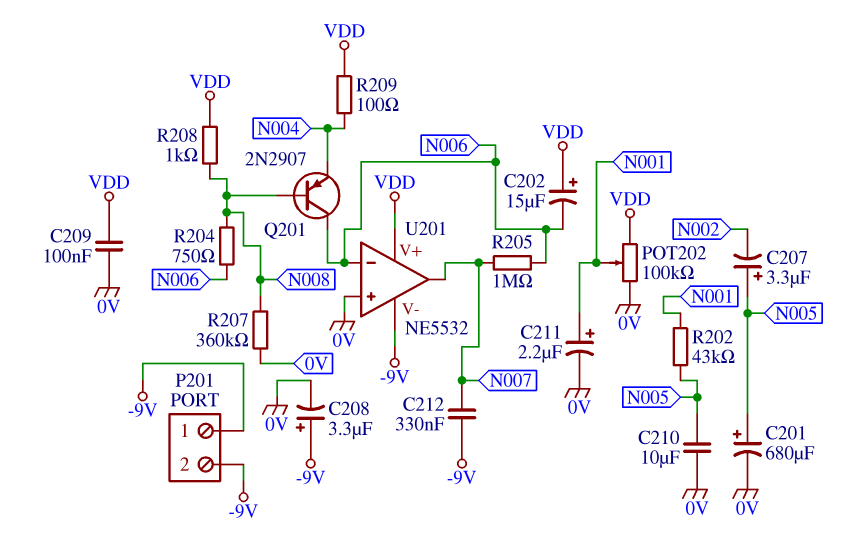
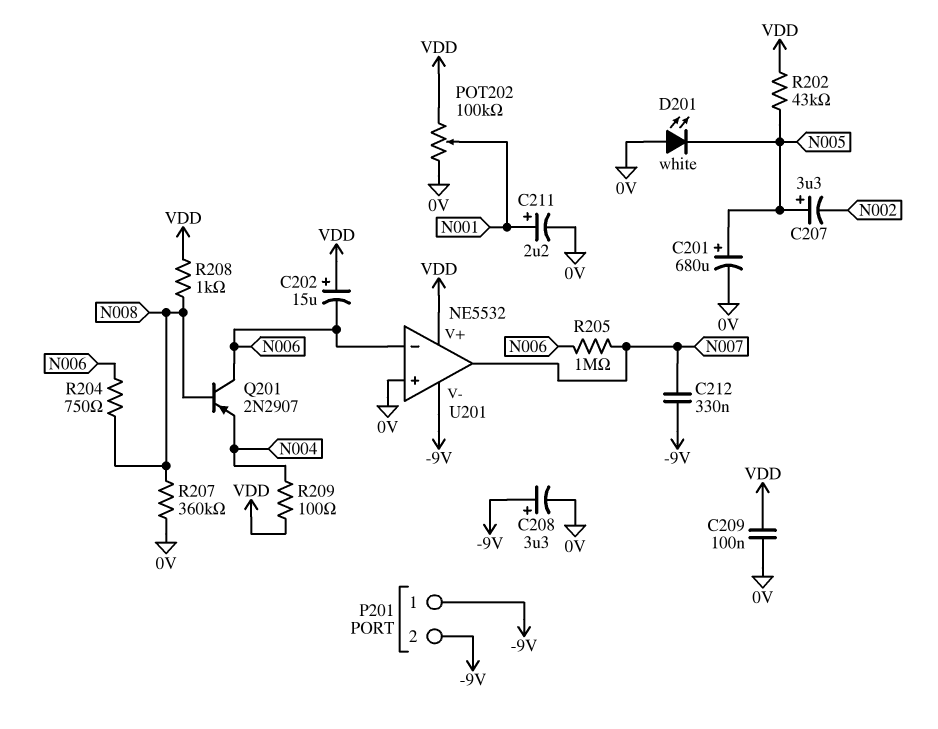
C210: 10uF (0V, N005) -> none
D201: none -> LED white (A 0V, K N005)
R202: 43k (N001, N005) -> 43k (N005, VDD)

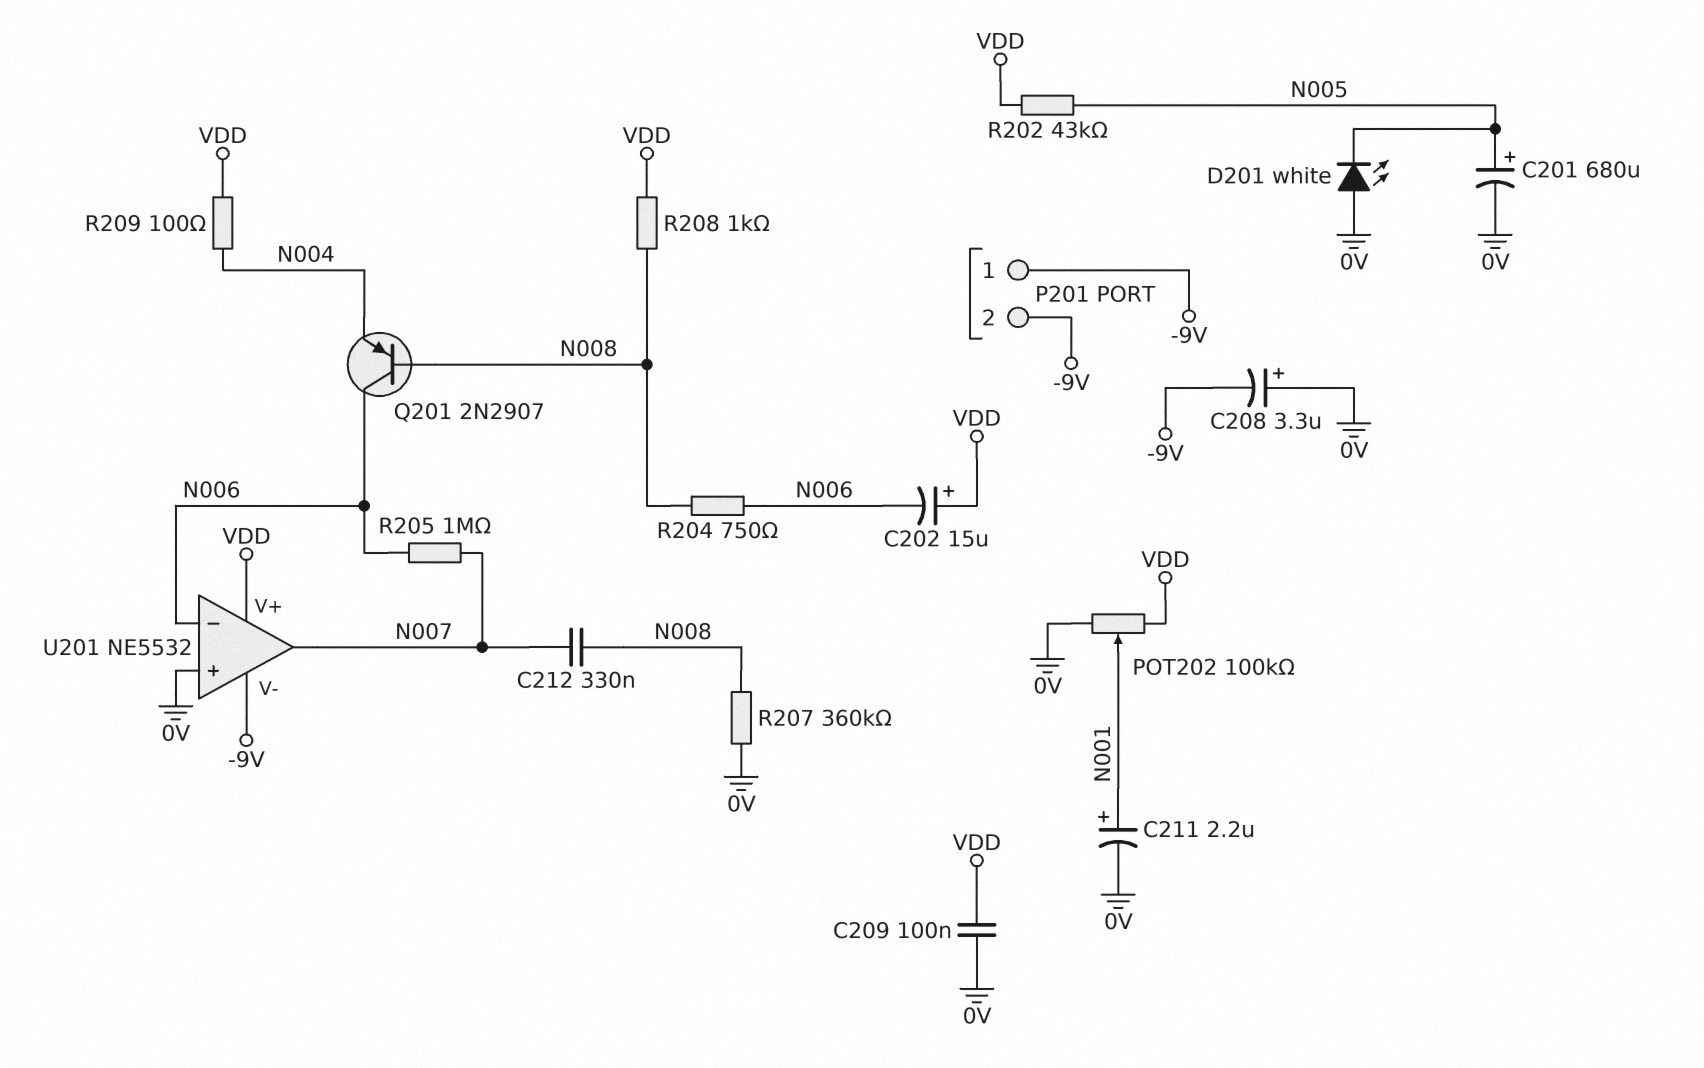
C207: 3.3uF (plus N005, minus N002) -> none
C208: 3.3uF (plus -9V, minus 0V) -> 3.3uF (plus 0V, minus -9V)
C212: 330nF (-9V, N007) -> 330nF (N007, N008)

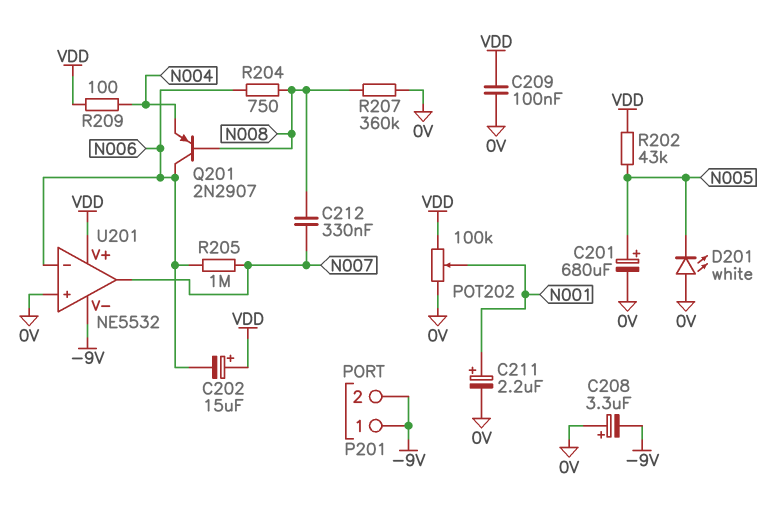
R208: 1k (N008, VDD) -> none

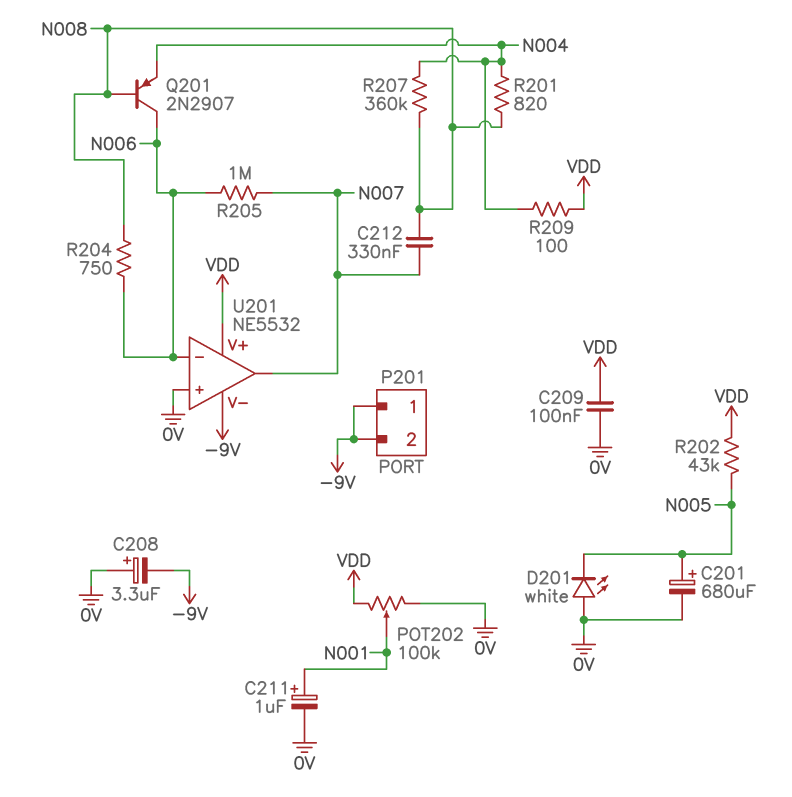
C202: 15uF (plus VDD, minus N006) -> none
C211: 2.2uF (plus N001, minus 0V) -> 1uF (plus N001, minus 0V)
R201: none -> 820 (N004, N008)
R207: 360k (0V, N008) -> 360k (N004, N008)

